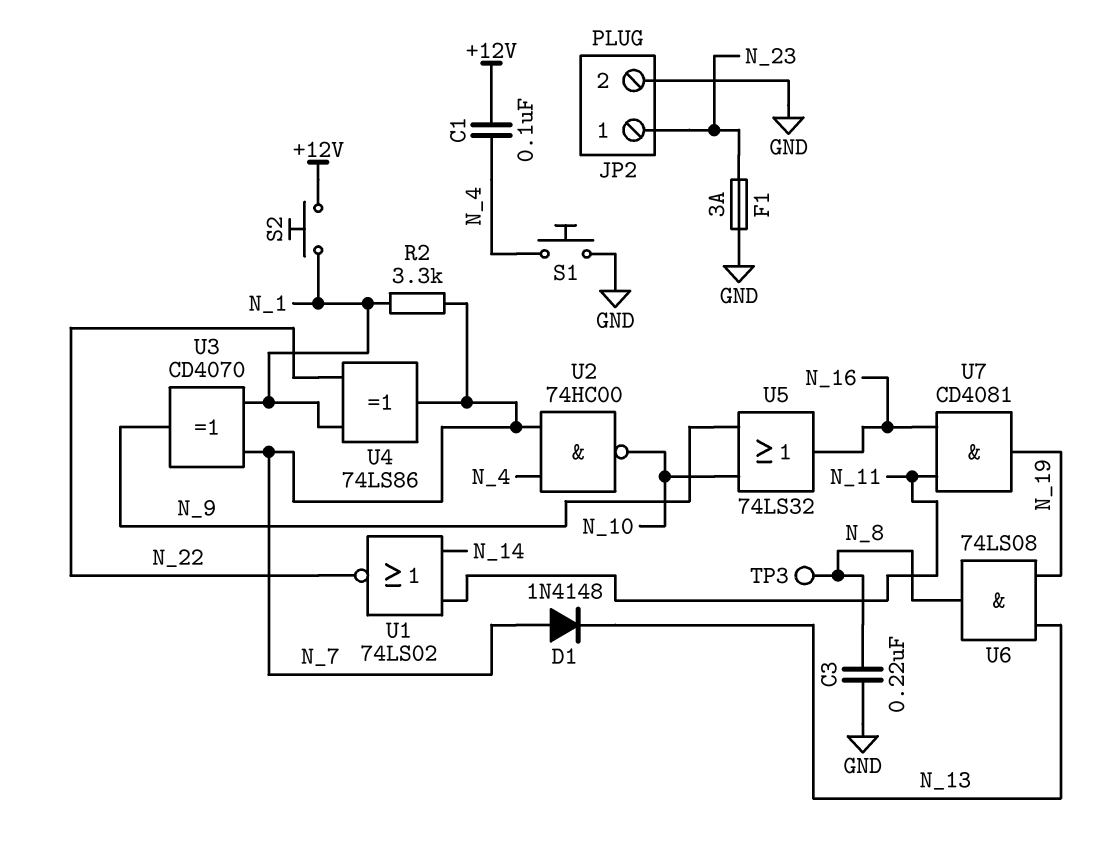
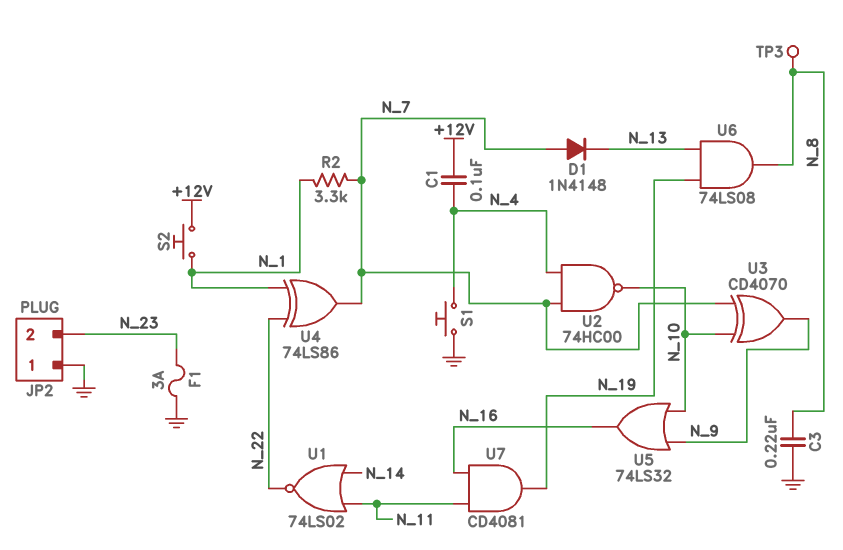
JP2 pin 1: N_23 -> GND
JP2 pin 2: GND -> N_23
U3: XOR CD4070 (in N_1, in N_7, out N_9) -> XOR CD4070 (in N_7, in N_10, out N_9)

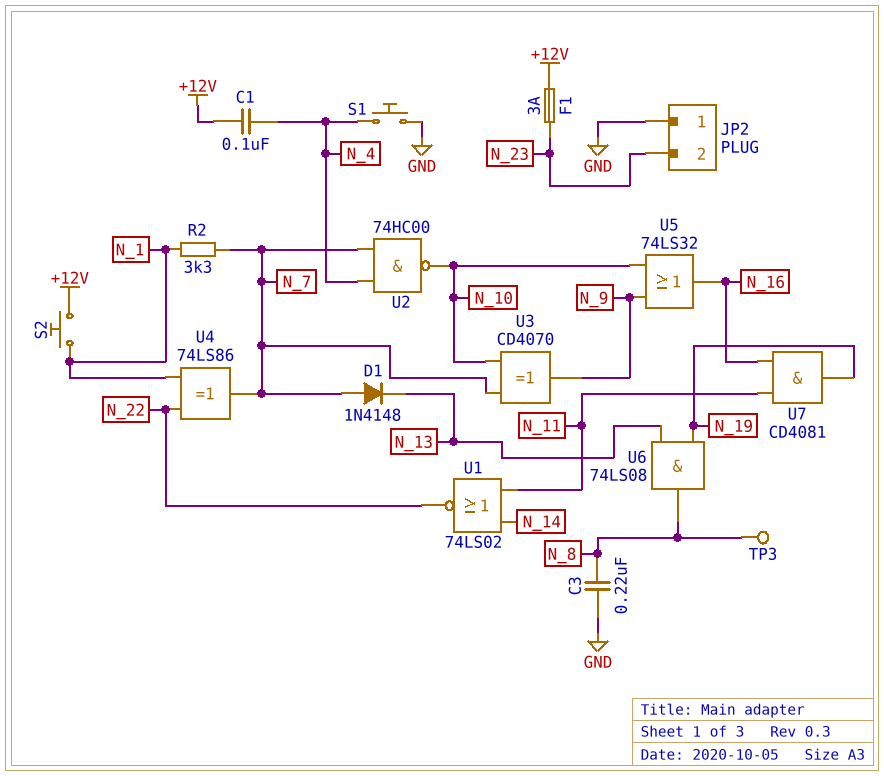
F1: 3A (GND, N_23) -> 3A (+12V, N_23)

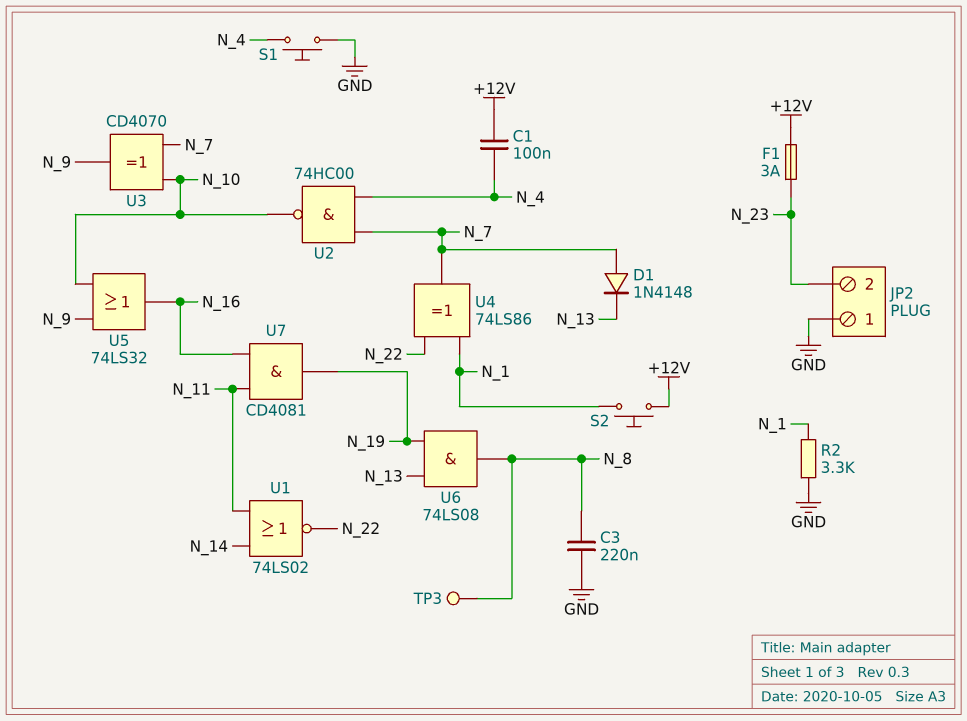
R2: 3.3k (N_1, N_7) -> 3.3k (GND, N_1)

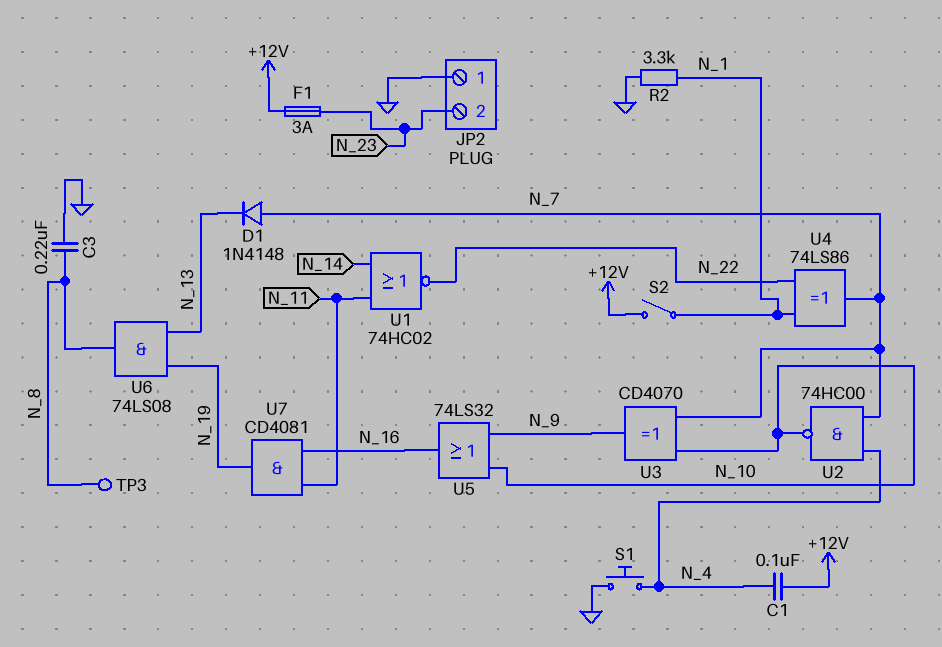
S2: button (+12V, N_1) -> switch (+12V, N_1)
U1: NOR 74LS02 (in N_11, in N_14, out N_22) -> NOR 74HC02 (in N_11, in N_14, out N_22)

